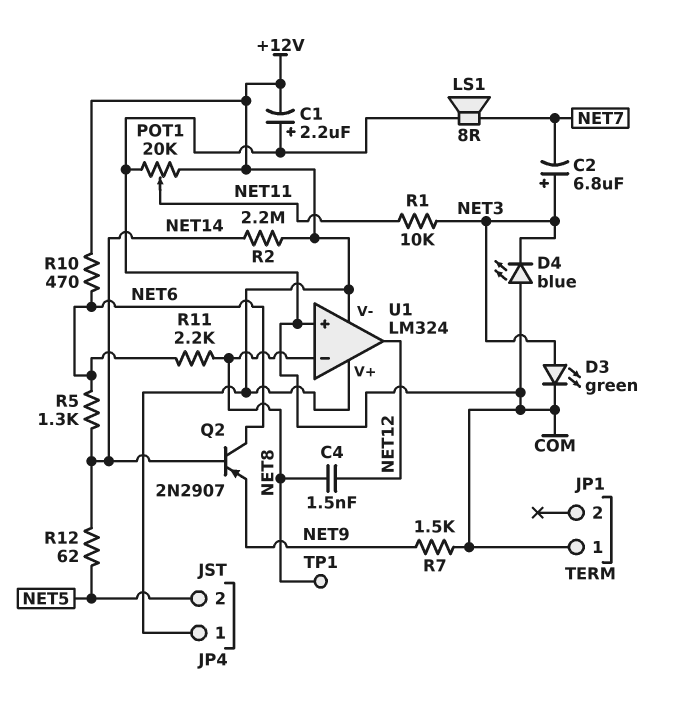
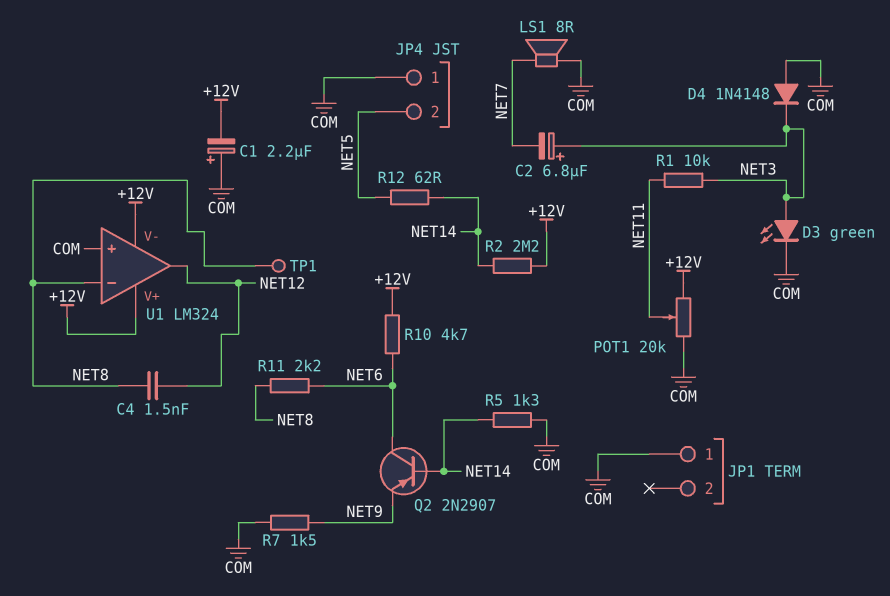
D4: LED blue (A COM, K NET3) -> diode 1N4148 (A COM, K NET3)
JP4 pin 1: +12V -> COM
R5: 1.3k (NET6, NET14) -> 1.3k (COM, NET14)
R10: 470 (+12V, NET6) -> 4.7k (+12V, NET6)

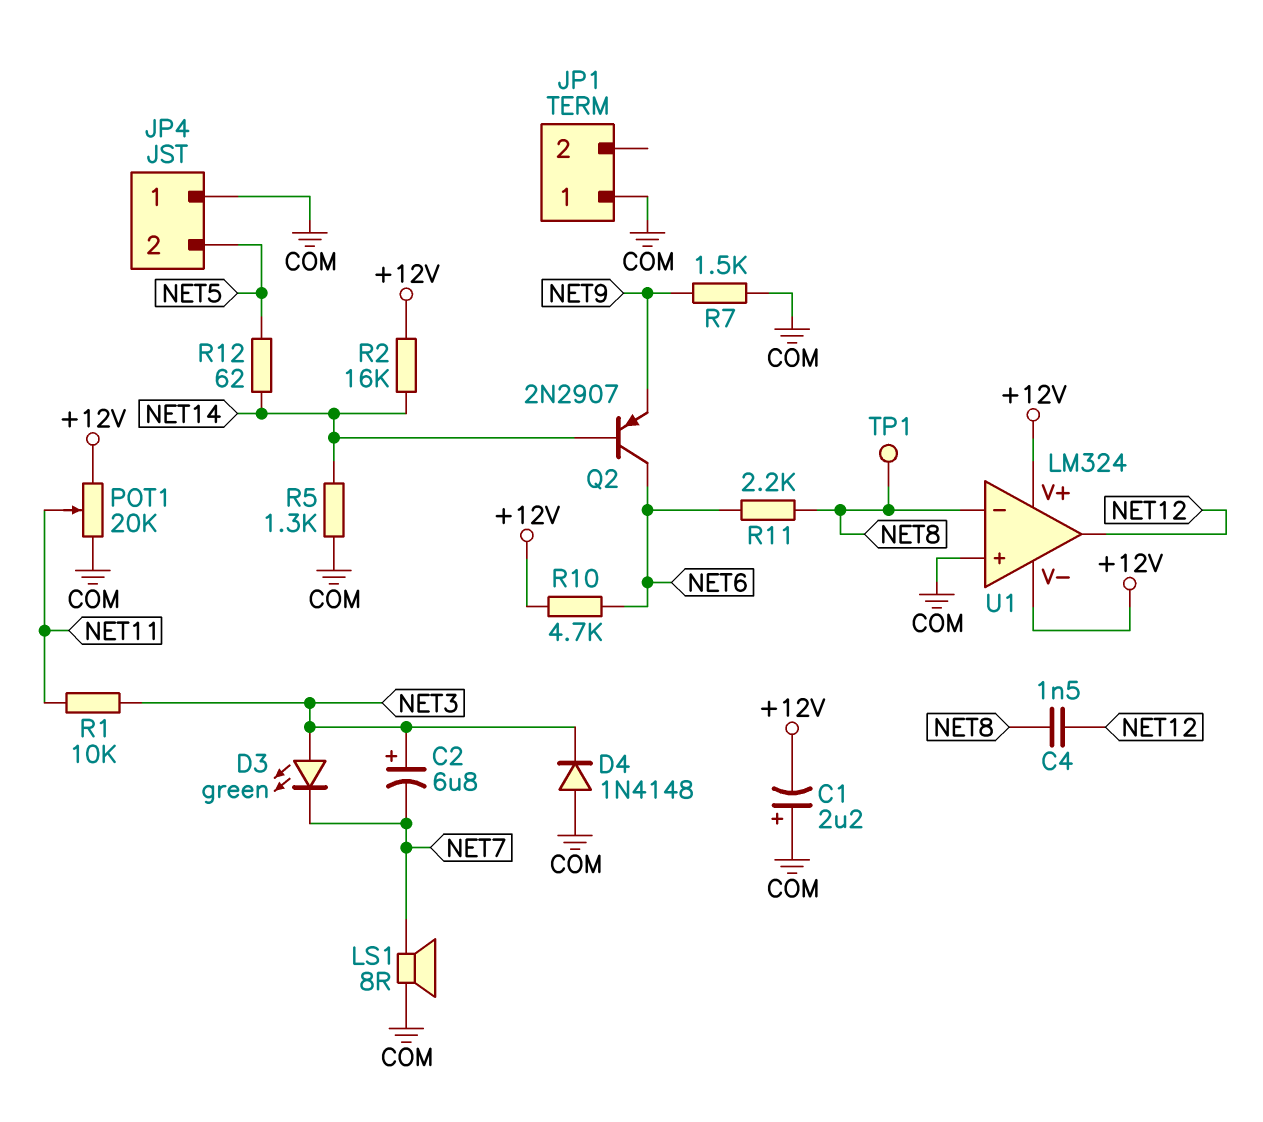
D3: LED green (A NET3, K COM) -> LED green (A NET3, K NET7)
R2: 2.2M (+12V, NET14) -> 16k (+12V, NET14)

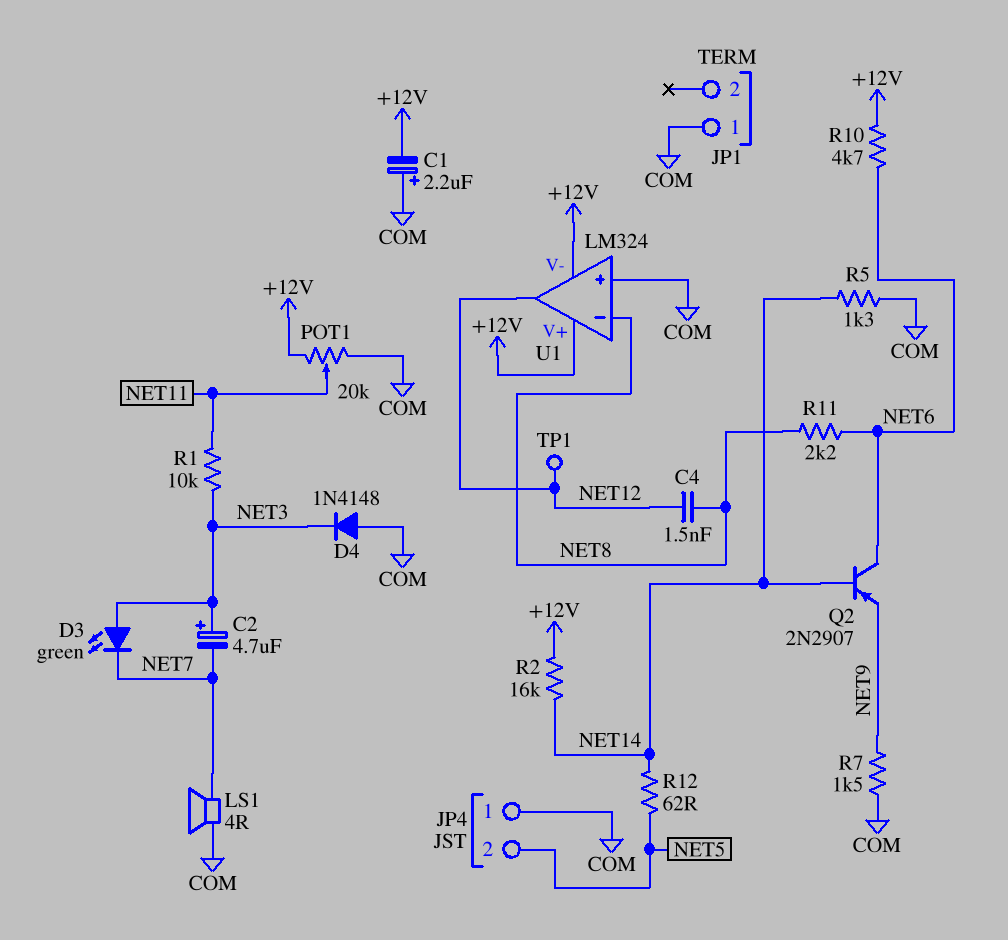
C2: 6.8uF (plus NET3, minus NET7) -> 4.7uF (plus NET3, minus NET7)
LS1: speaker 8R (COM, NET7) -> speaker 4R (COM, NET7)
TP1: test point (NET8) -> test point (NET12)

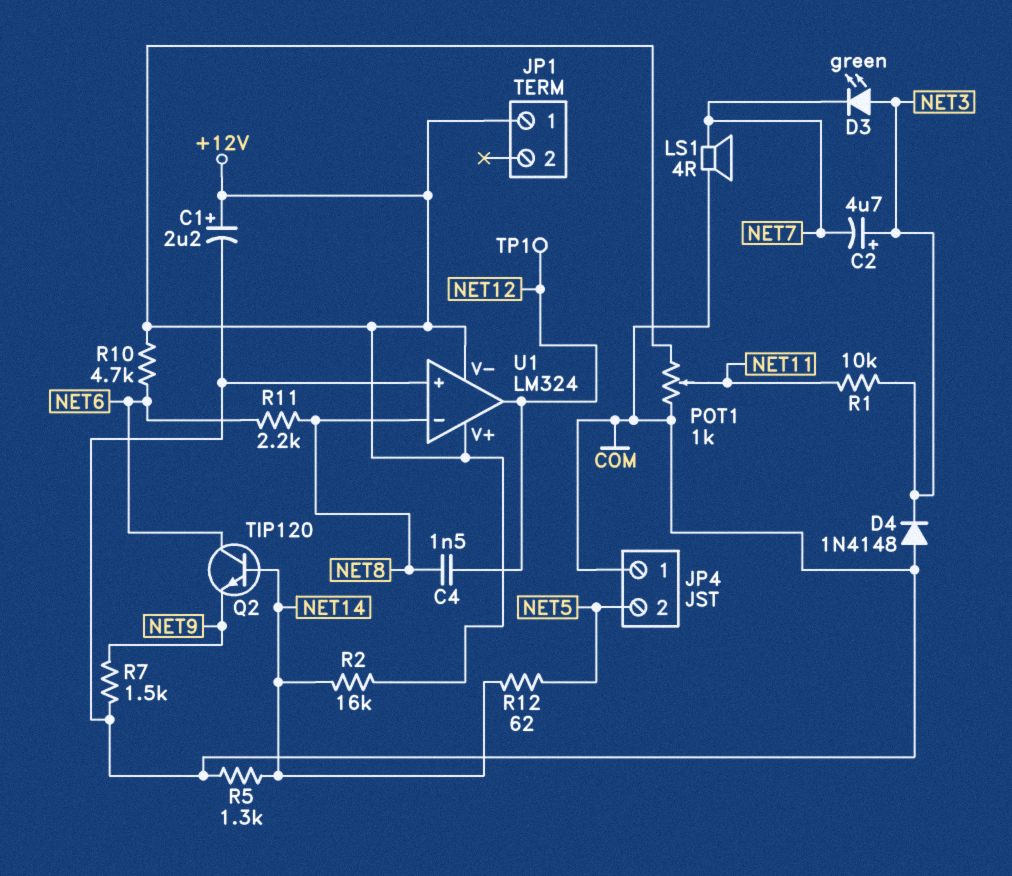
C1: 2.2uF (plus COM, minus +12V) -> 2.2uF (plus +12V, minus COM)
JP1 pin 1: COM -> +12V
POT1: 20k (+12V, COM, wiper NET11) -> 1k (+12V, COM, wiper NET11)
Q2: PNP 2N2907 (B NET14, C NET6, E NET9) -> NPN TIP120 (B NET14, C NET6, E NET9)

